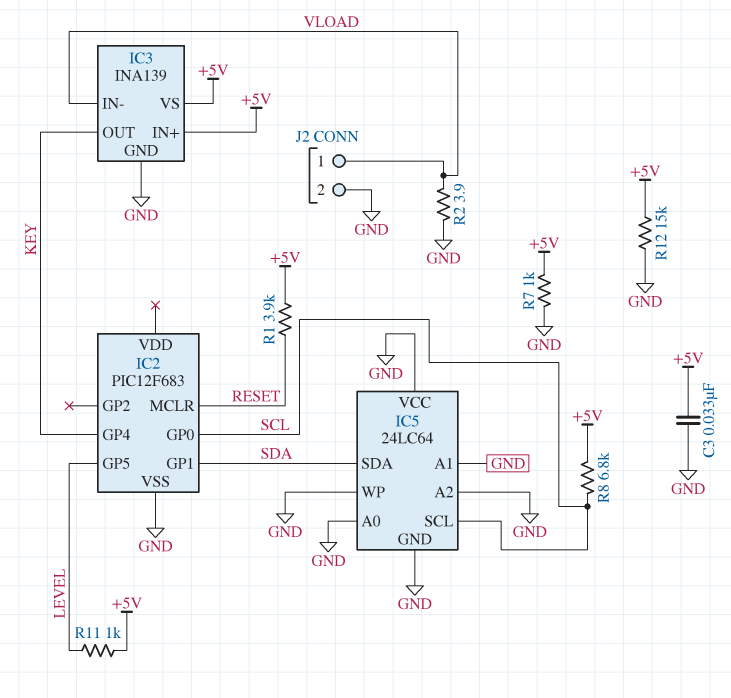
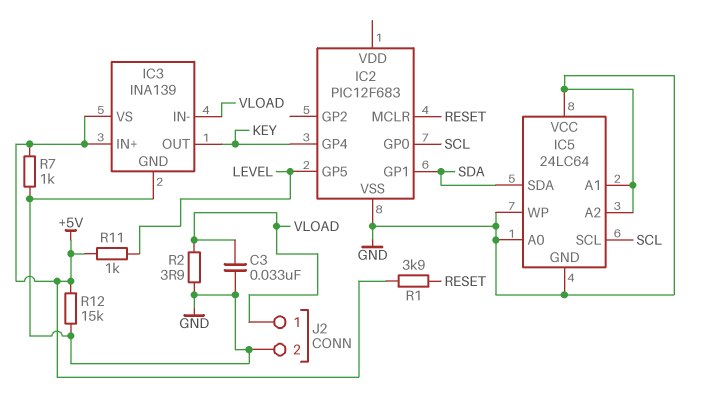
C3: 33nF (+5V, GND) -> 33nF (GND, VLOAD)
R8: 6.8k (+5V, SCL) -> none

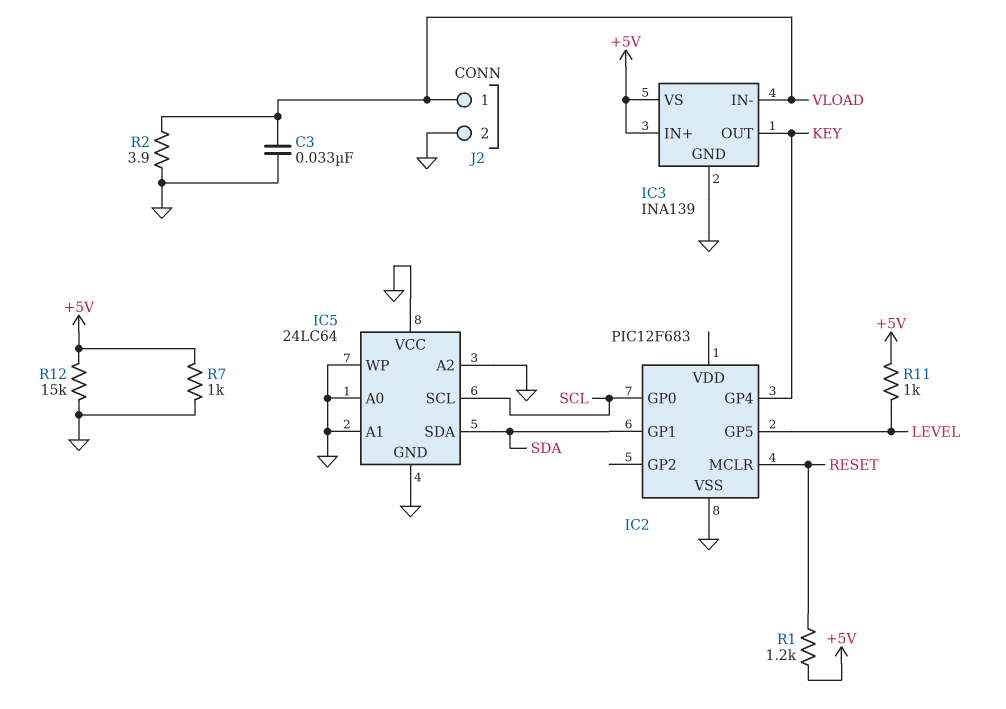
R1: 3.9k (+5V, RESET) -> 1.2k (+5V, RESET)

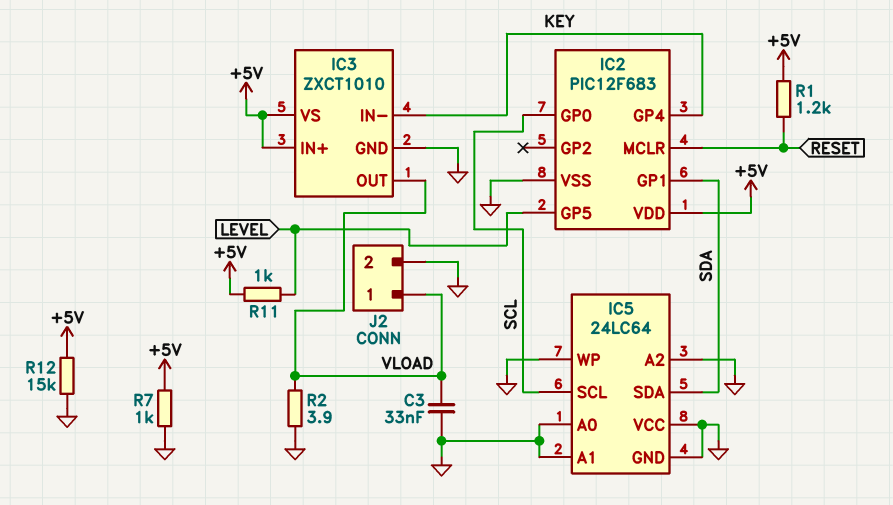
IC2 pin VDD: none -> +5V
IC3: INA139 -> ZXCT1010
IC3 pin IN-: VLOAD -> KEY
IC3 pin OUT: KEY -> VLOAD

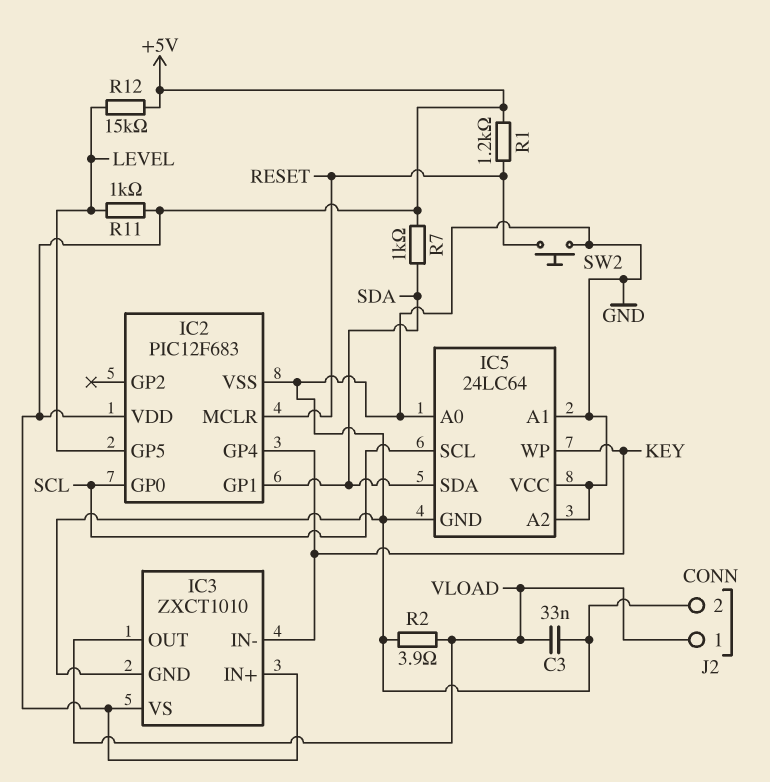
IC5 pin WP: GND -> KEY
R7: 1k (+5V, GND) -> 1k (+5V, SDA)
R12: 15k (+5V, GND) -> 15k (+5V, LEVEL)
SW2: none -> button (GND, RESET)

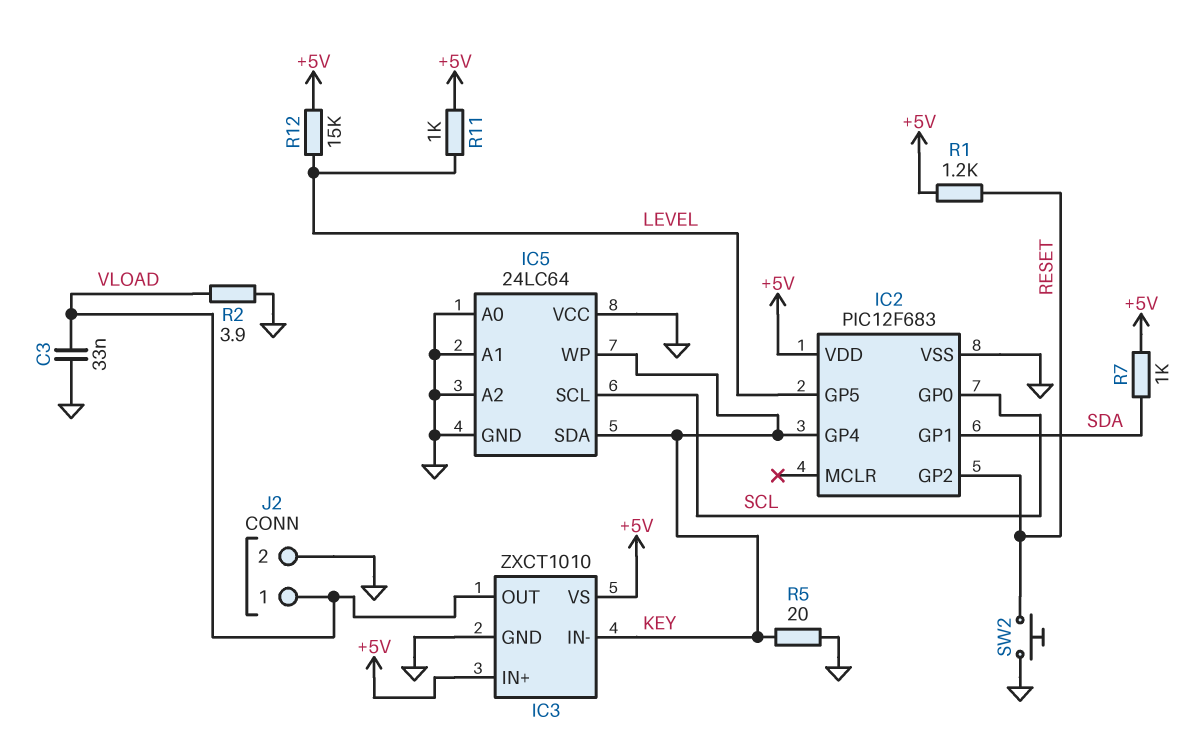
IC2 pin GP2: none -> RESET
IC2 pin MCLR: RESET -> none
IC5 pin SDA: SDA -> KEY
R5: none -> 20 (GND, KEY)

